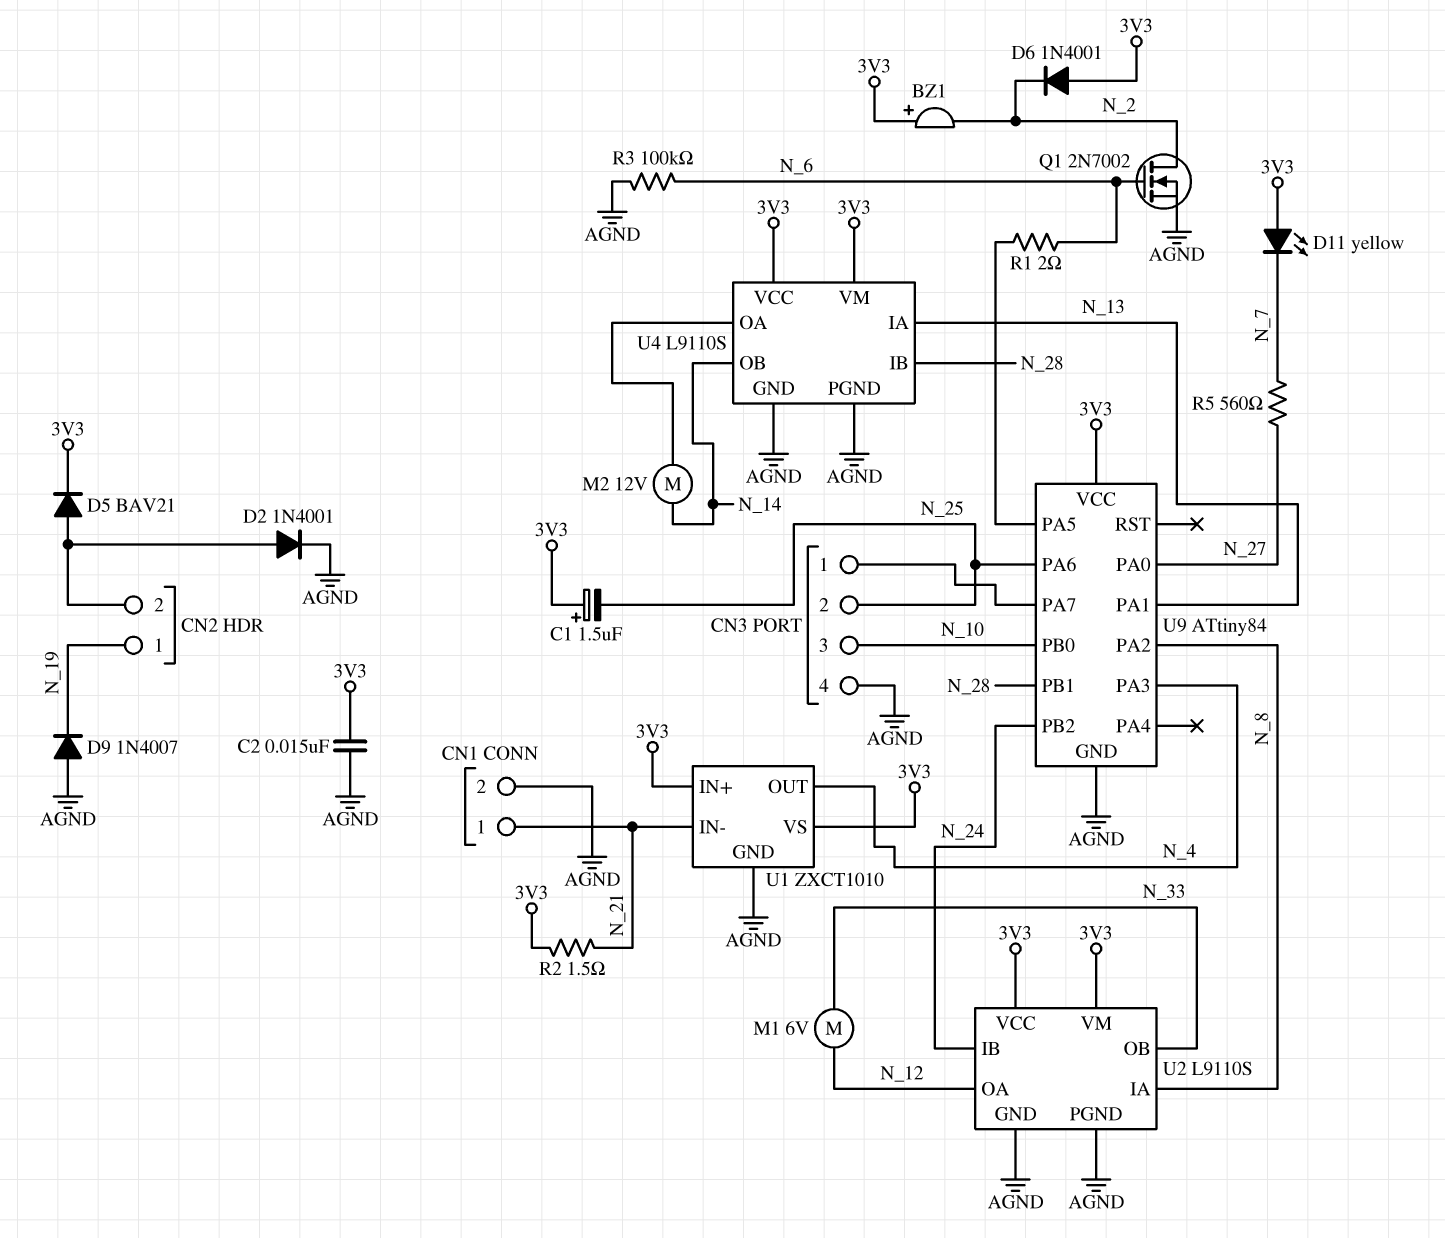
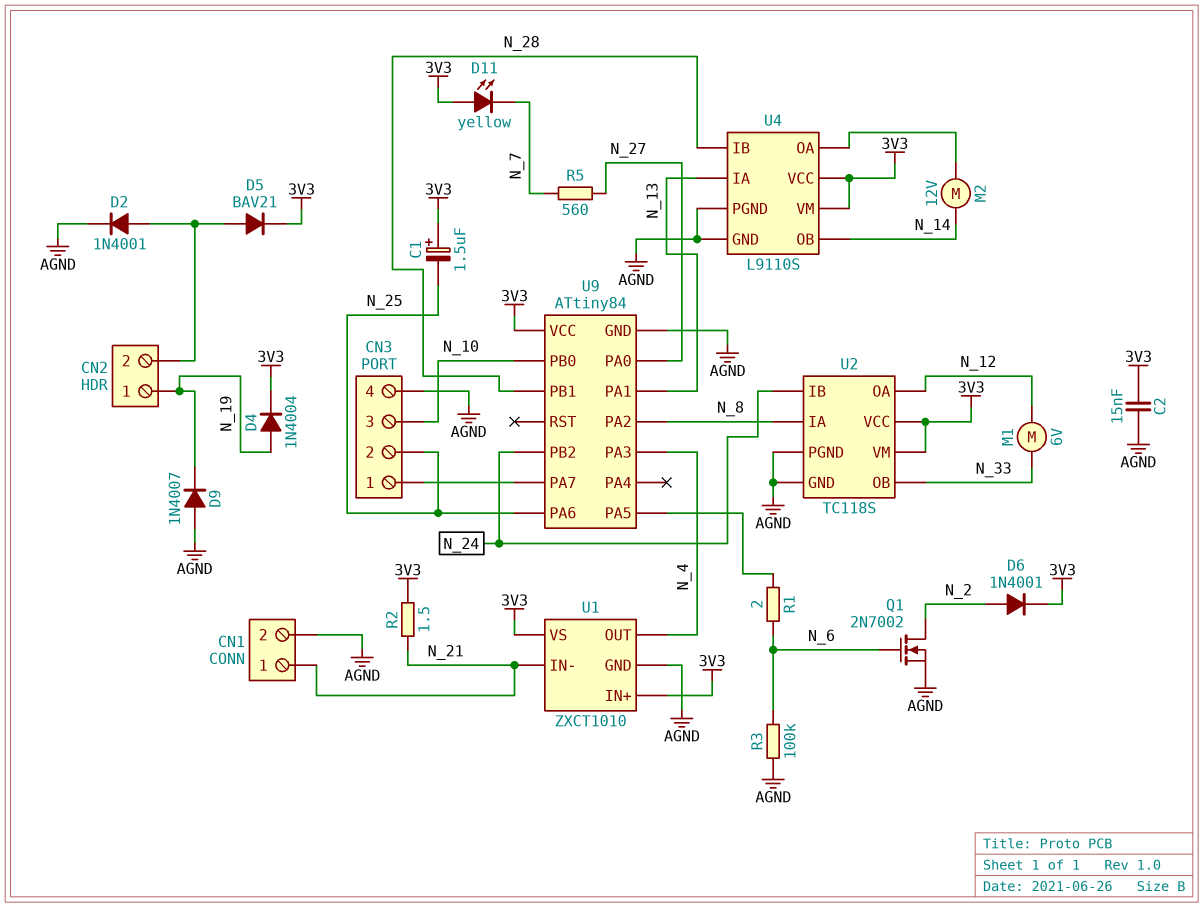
BZ1: buzzer (plus 3V3, minus N_2) -> none
D4: none -> diode 1N4004 (A N_19, K 3V3)
D6: diode 1N4001 (A 3V3, K N_2) -> diode 1N4001 (A N_2, K 3V3)
U2: L9110S -> TC118S

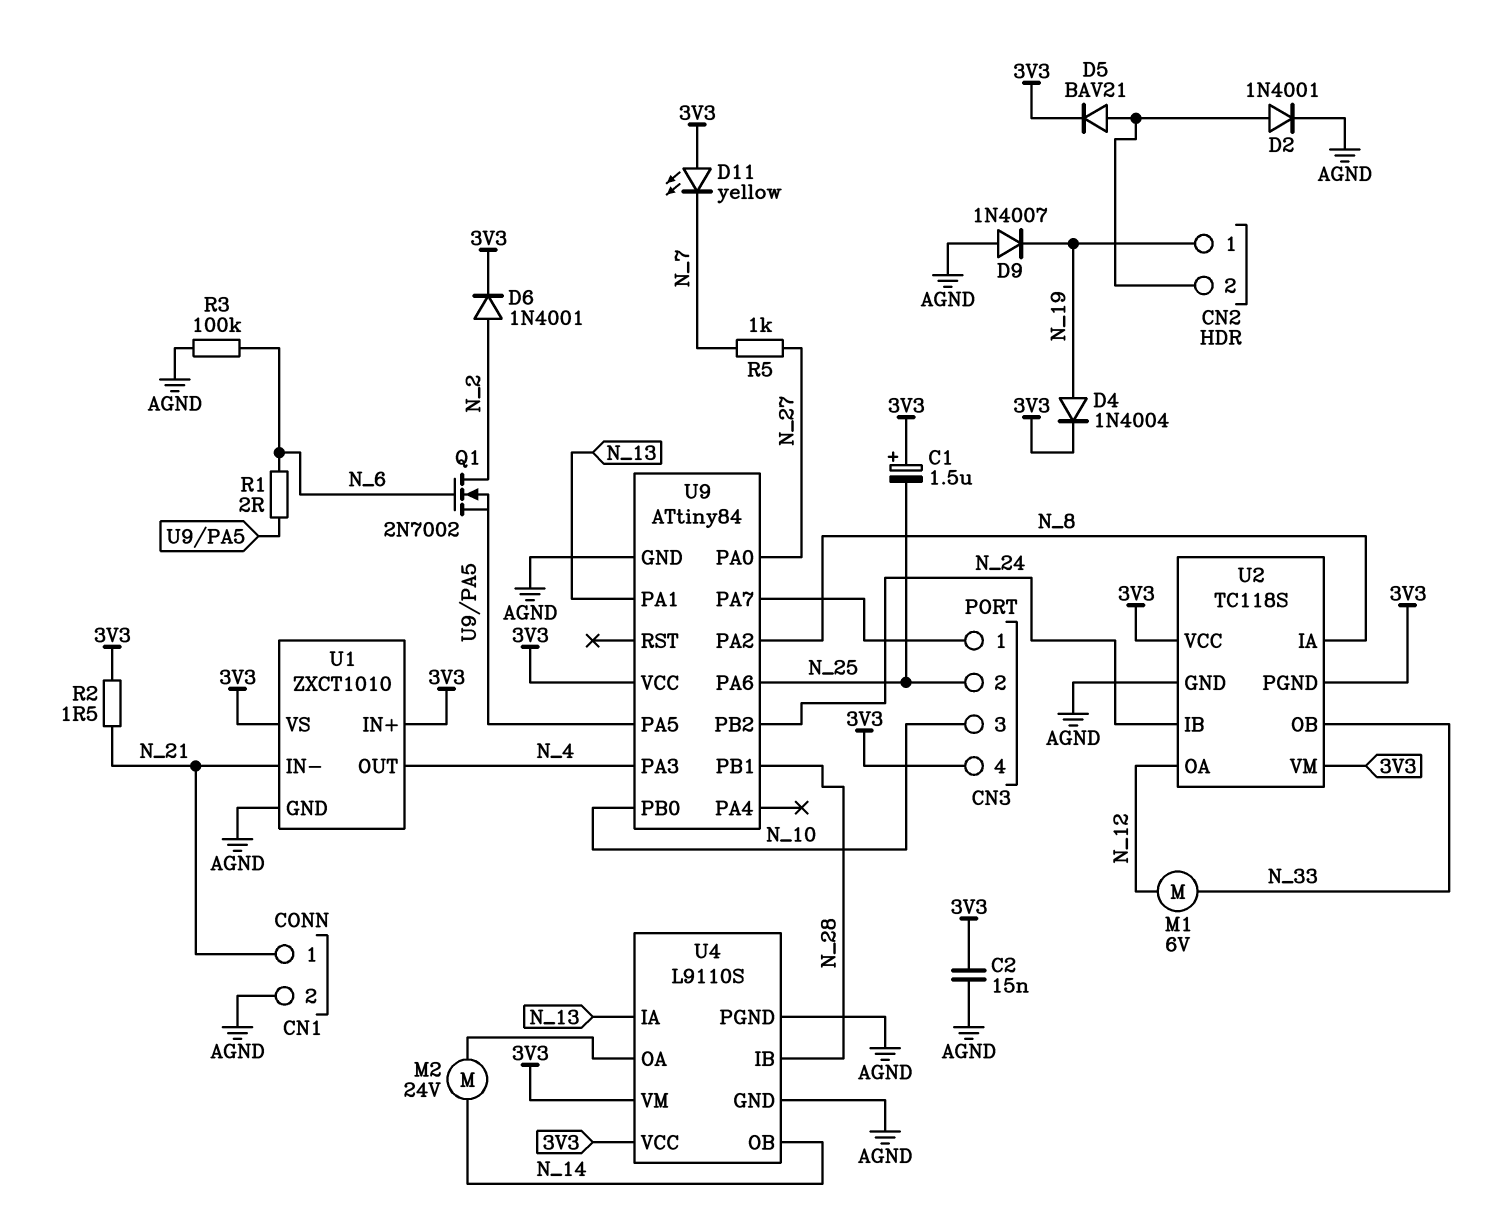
CN3 pin 4: AGND -> 3V3
M2: motor 12V (N_14, U4/OA) -> motor 24V (N_14, U4/OA)
Q1: NMOS 2N7002 (G N_6, D N_2, S AGND) -> NMOS 2N7002 (G N_6, D N_2, S U9/PA5)
R5: 560 (N_7, N_27) -> 1k (N_7, N_27)
U2 pin PGND: AGND -> 3V3

